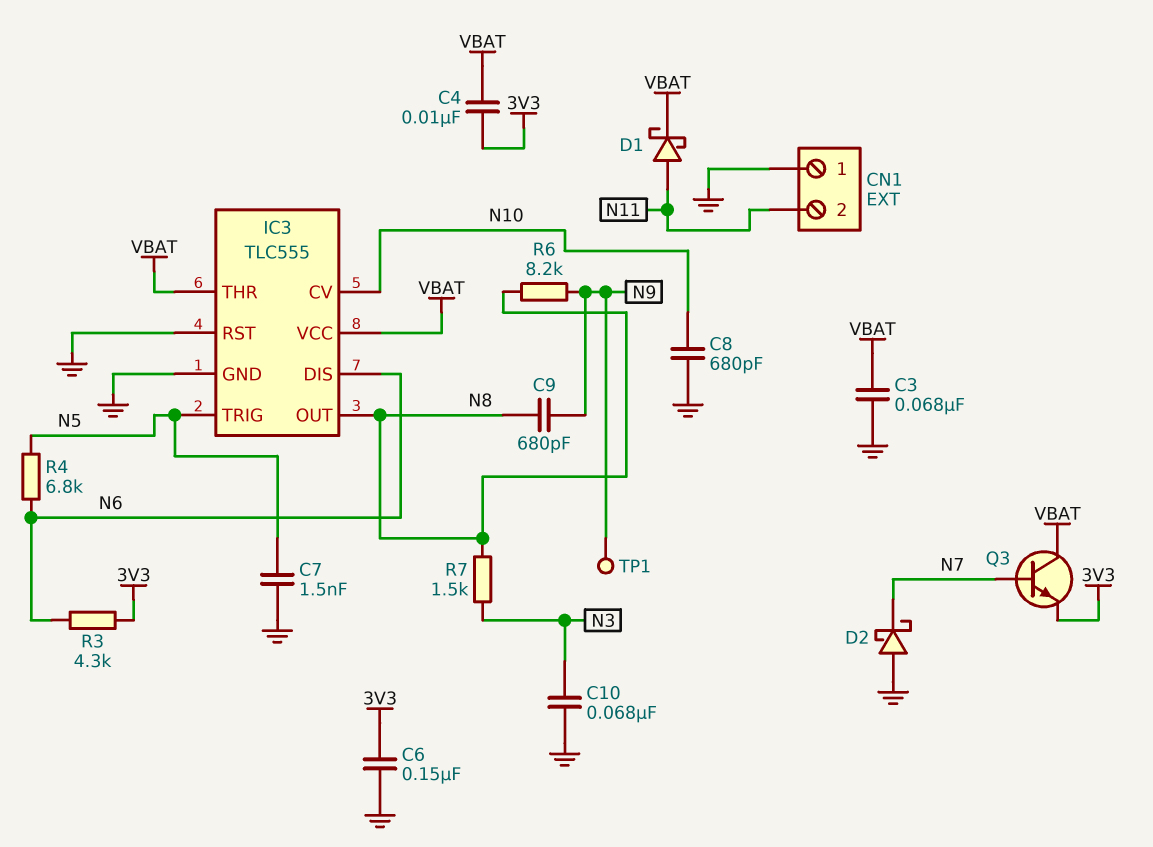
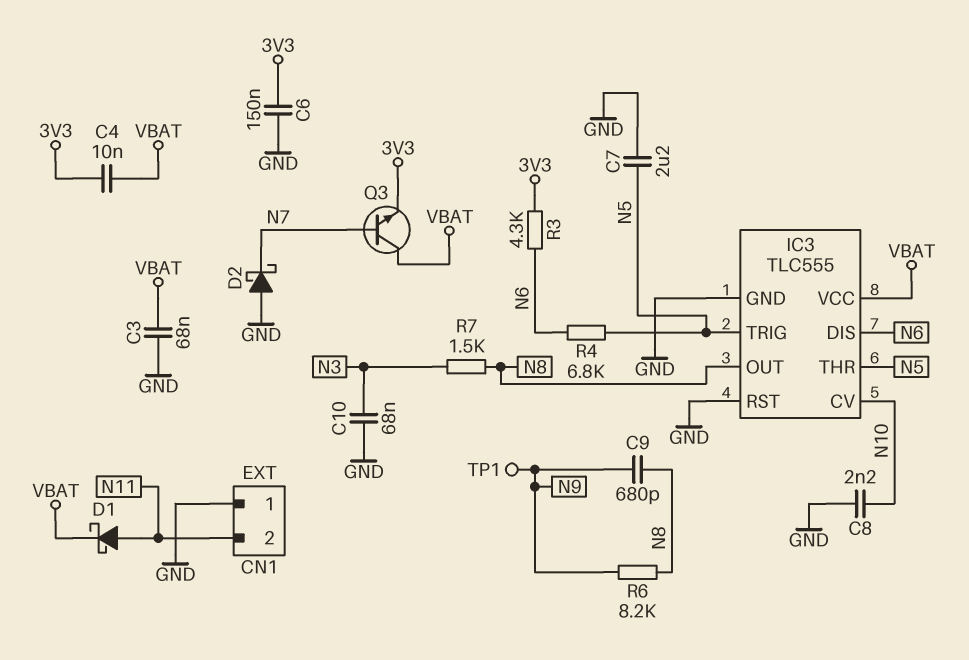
C7: 1.5nF (GND, N5) -> 2.2uF (GND, N5)
C8: 680pF (GND, N10) -> 2.2nF (GND, N10)
IC3 pin THR: VBAT -> N5

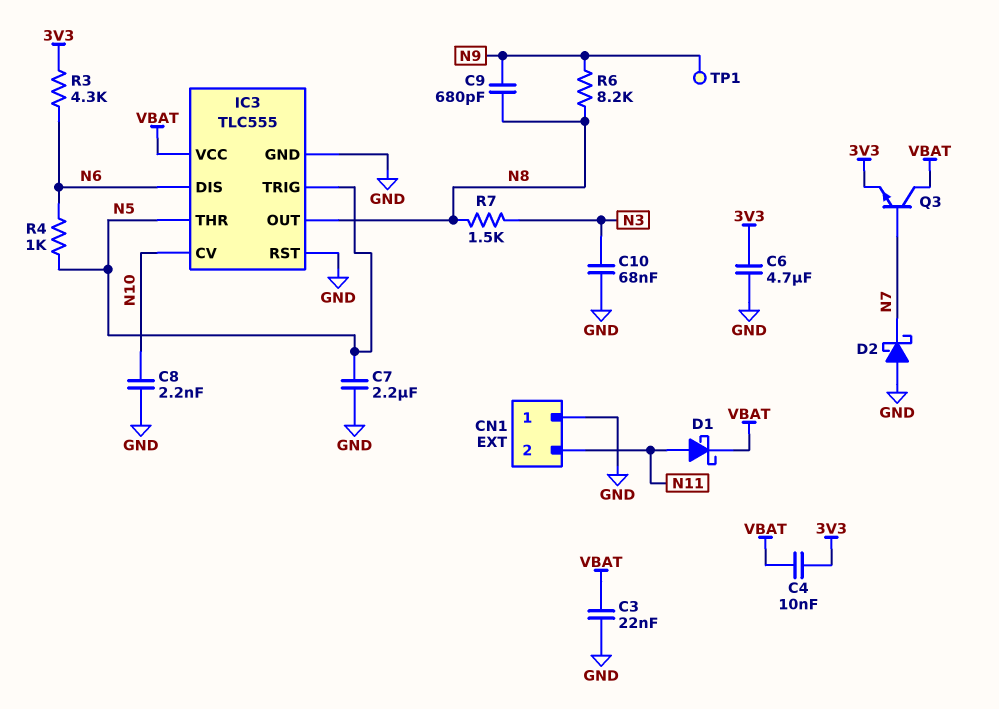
C3: 68nF (GND, VBAT) -> 22nF (GND, VBAT)
C6: 150nF (3V3, GND) -> 4.7uF (3V3, GND)
R4: 6.8k (N5, N6) -> 1k (N5, N6)

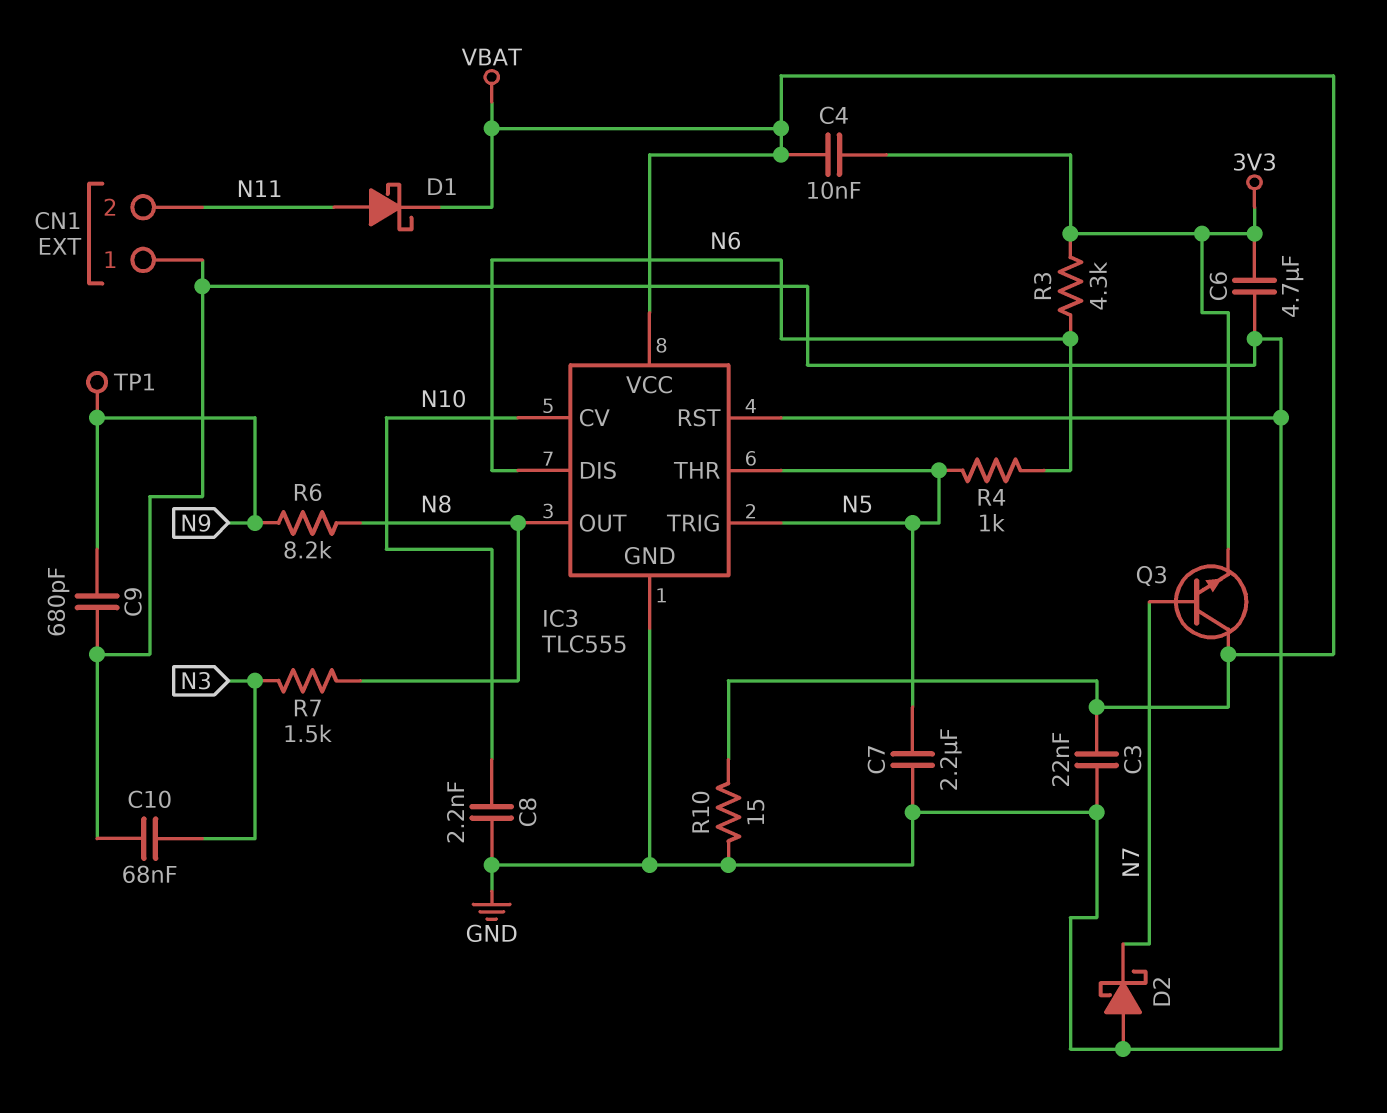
C9: 680pF (N8, N9) -> 680pF (GND, N9)
R10: none -> 15 (GND, VBAT)

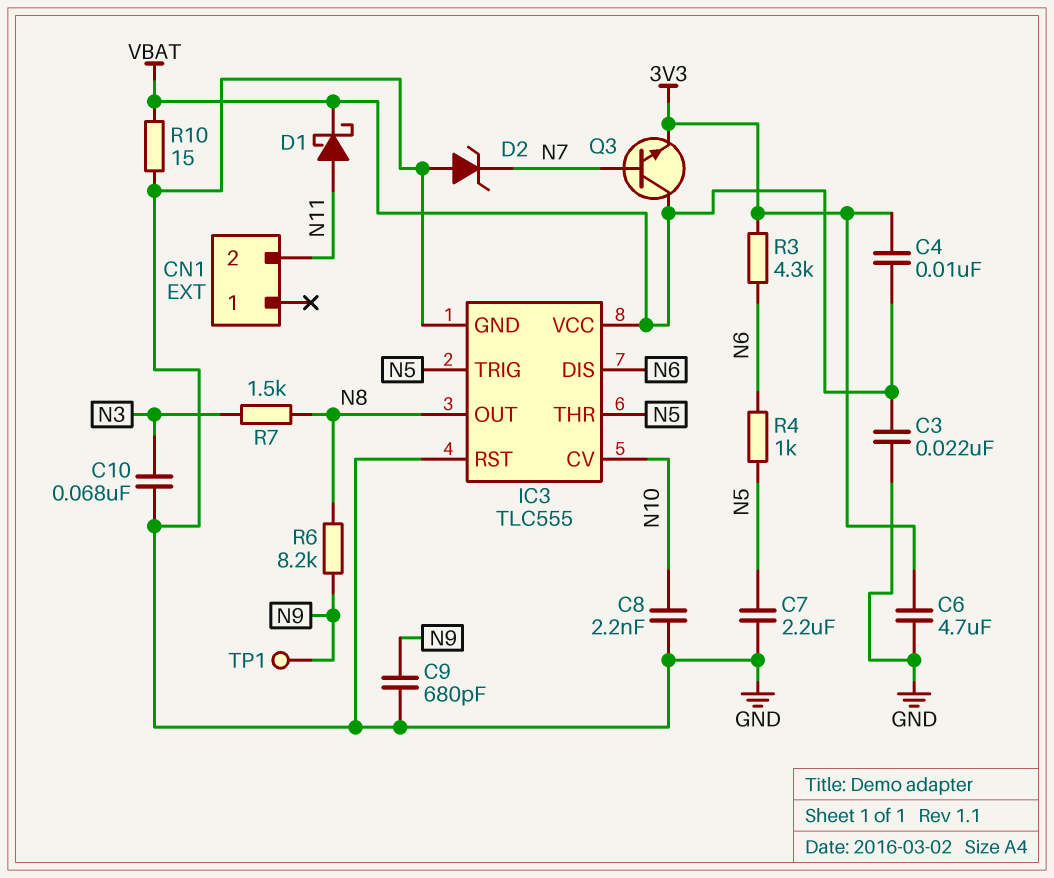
CN1 pin 1: GND -> none
D2: schottky (A GND, K N7) -> zener (A GND, K N7)

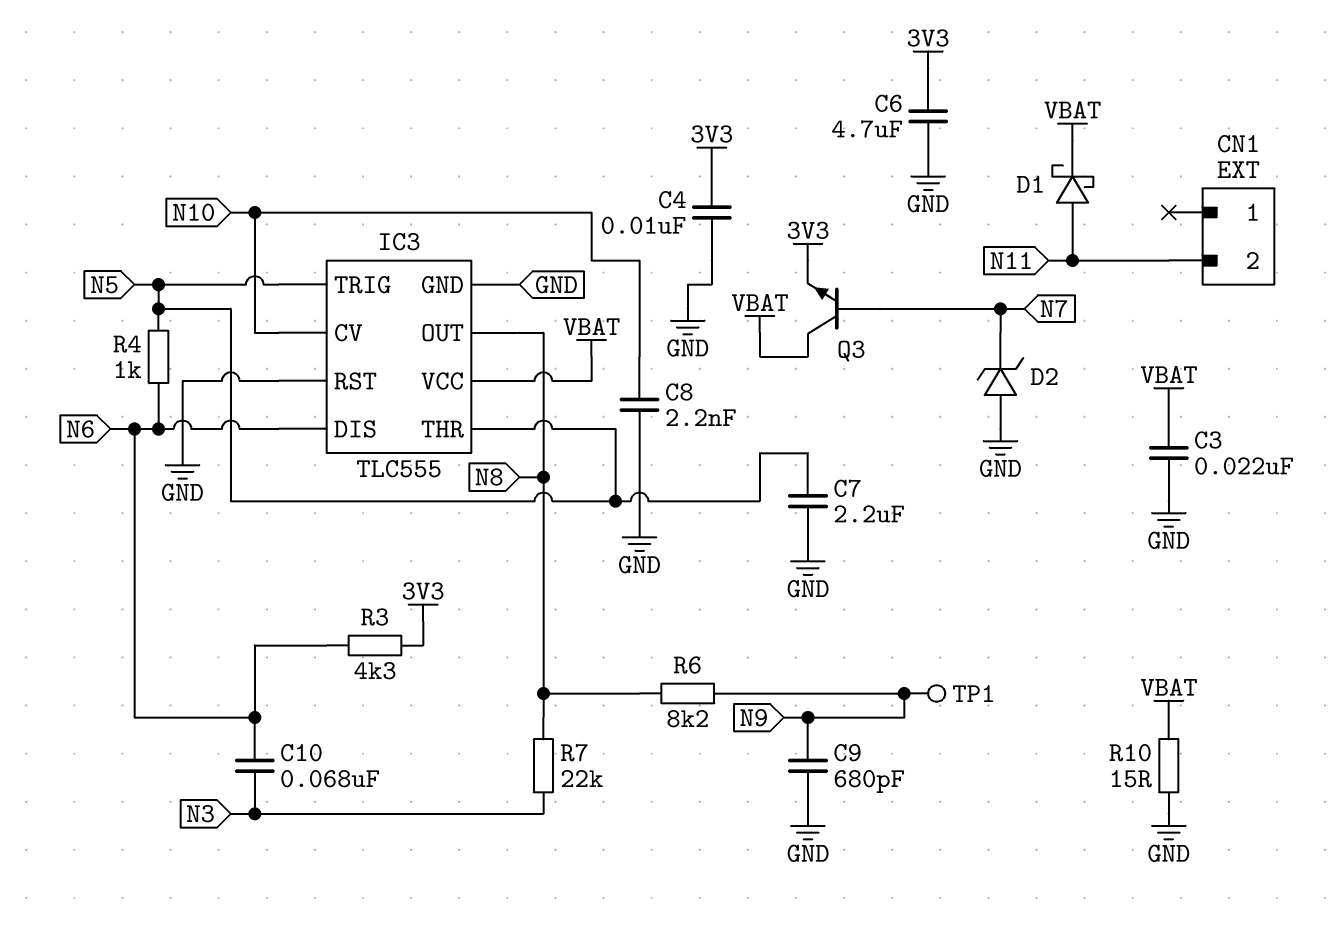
C4: 10nF (3V3, VBAT) -> 10nF (3V3, GND)
C10: 68nF (GND, N3) -> 68nF (N3, N6)
R7: 1.5k (N3, N8) -> 22k (N3, N8)

